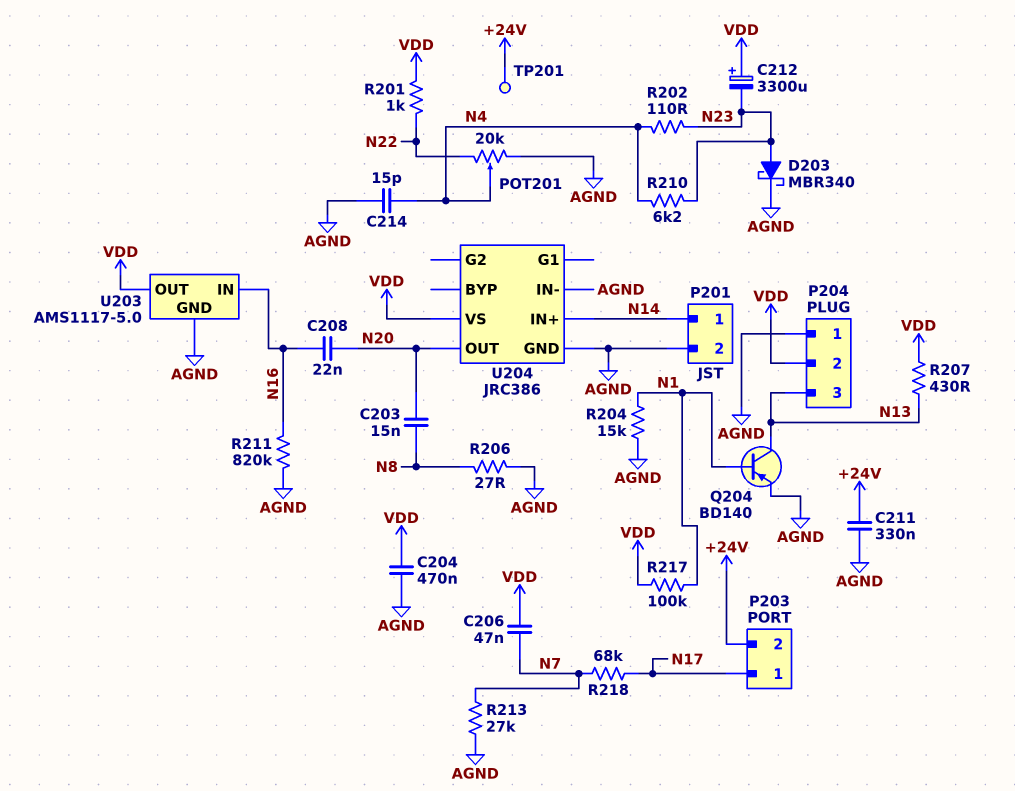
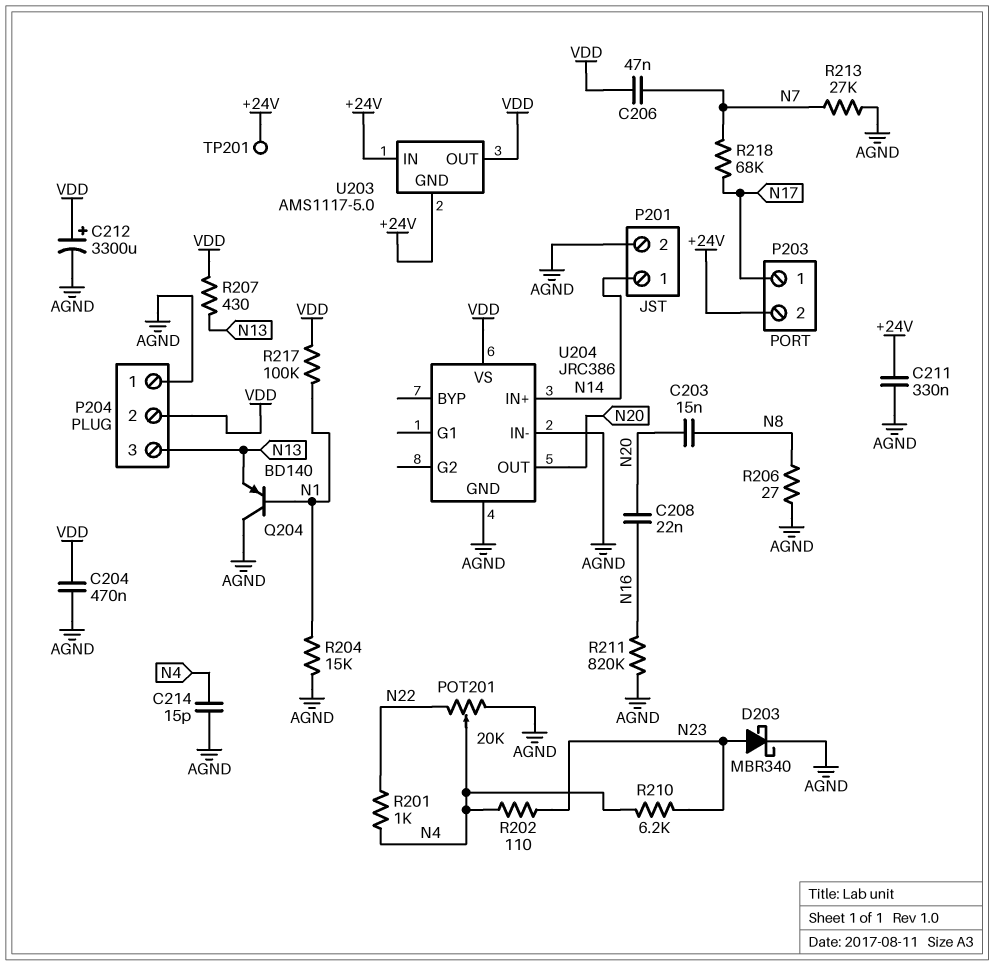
C212: 3300uF (plus VDD, minus N23) -> 3300uF (plus VDD, minus AGND)
Q204: PNP BD140 (B N1, C N13, E AGND) -> PNP BD140 (B N1, C AGND, E N13)
R201: 1k (N22, VDD) -> 1k (N4, N22)
U203 pin GND: AGND -> +24V
U203 pin IN: N16 -> +24V

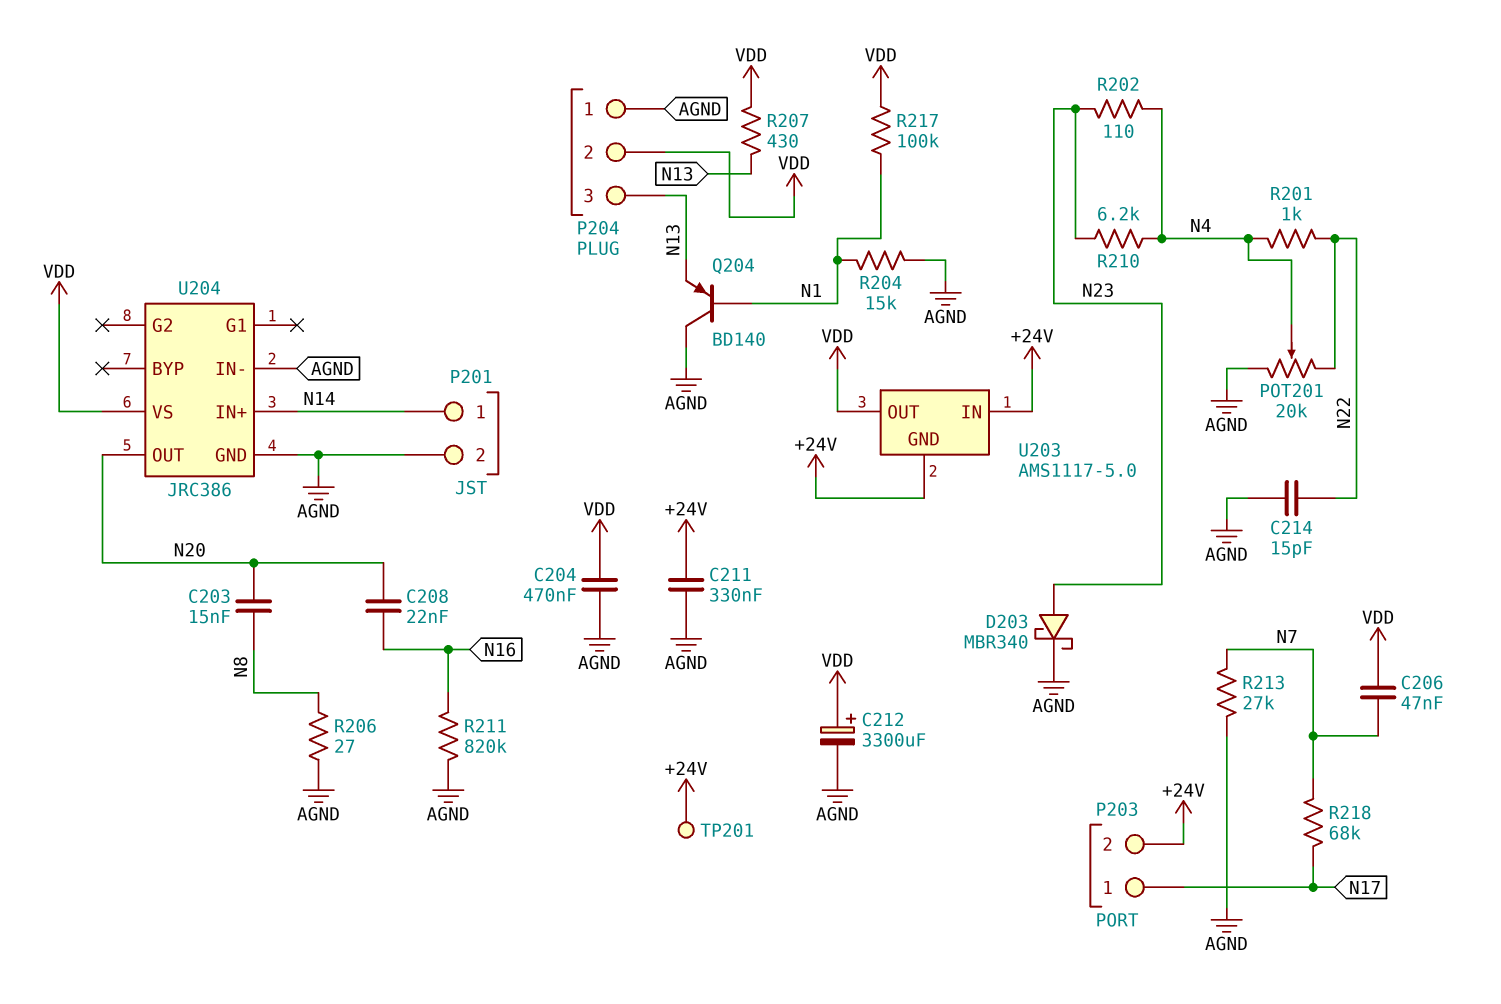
C214: 15pF (AGND, N4) -> 15pF (AGND, N22)

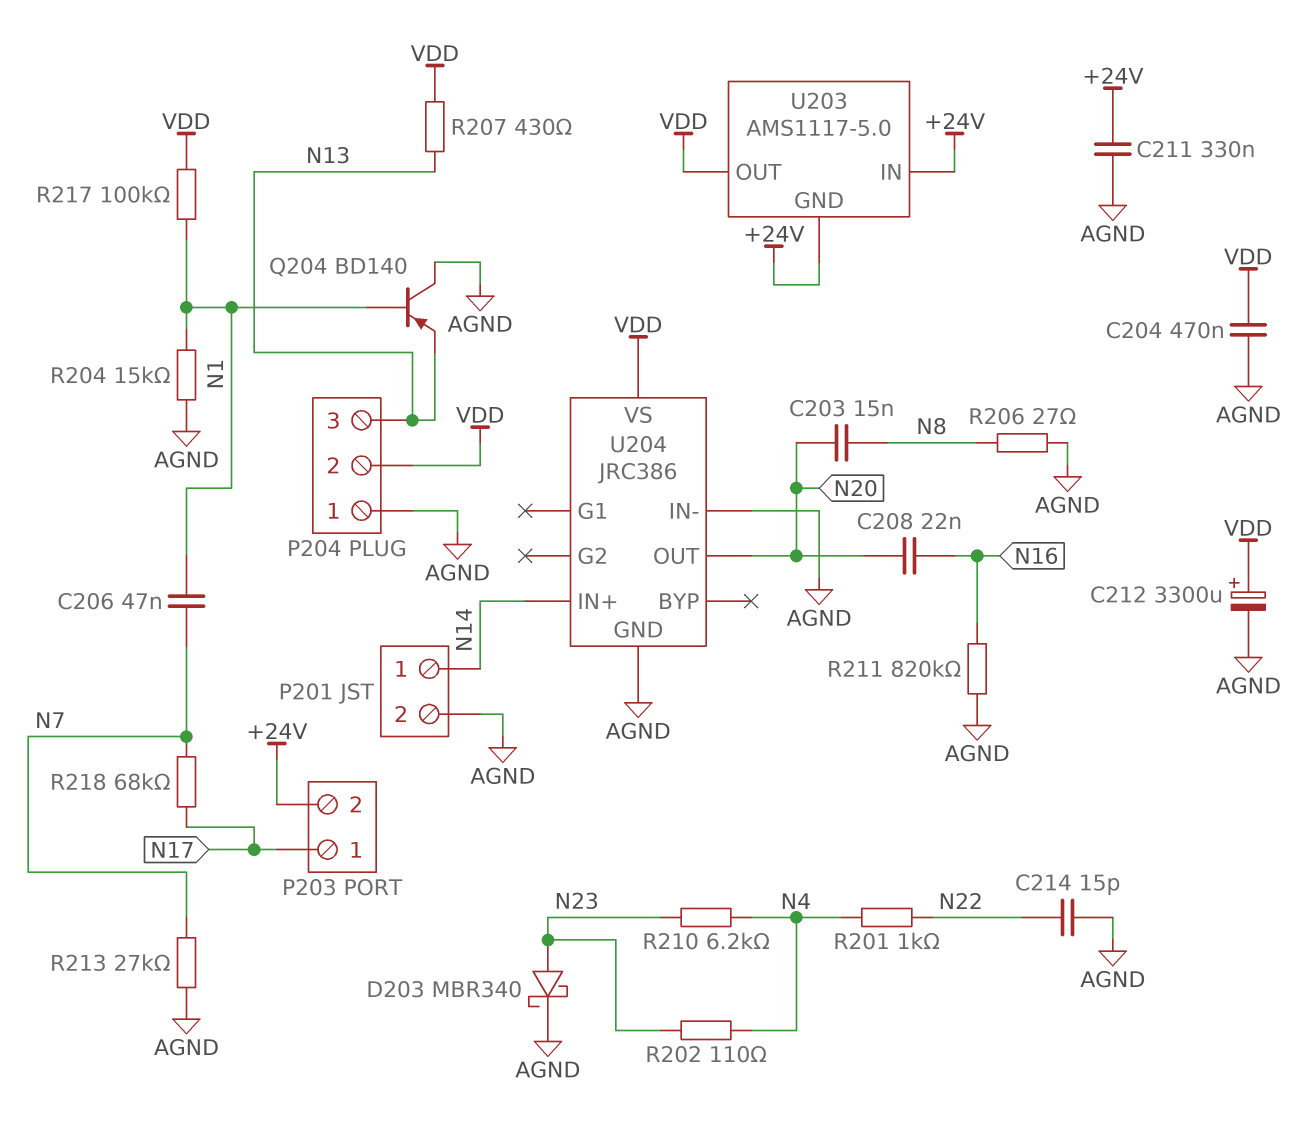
C206: 47nF (N7, VDD) -> 47nF (N1, N7)
POT201: 20k (AGND, N22, wiper N4) -> none
TP201: test point (+24V) -> none

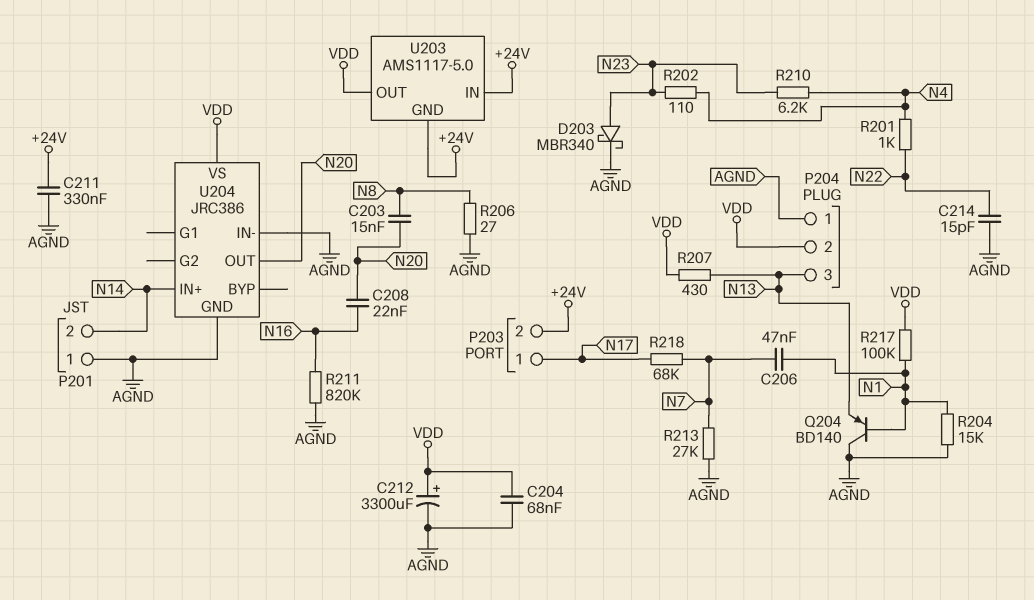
C204: 470nF (AGND, VDD) -> 68nF (AGND, VDD)
P201 pin 1: N14 -> AGND
P201 pin 2: AGND -> N14

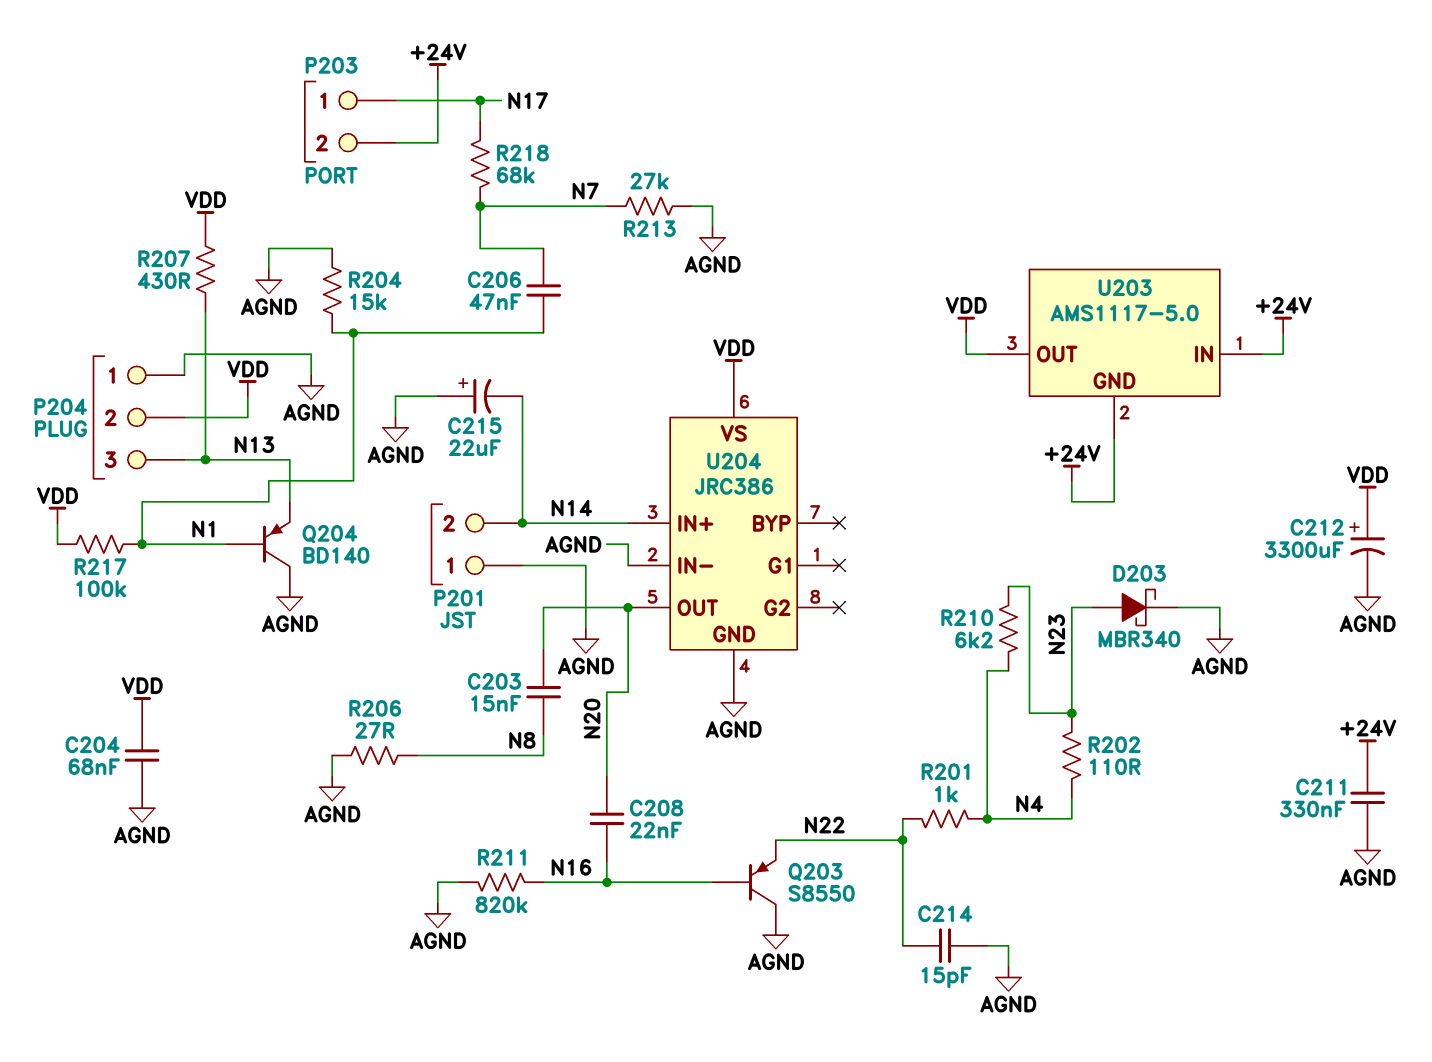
C215: none -> 22uF (plus AGND, minus N14)
Q203: none -> PNP S8550 (B N16, C AGND, E N22)

